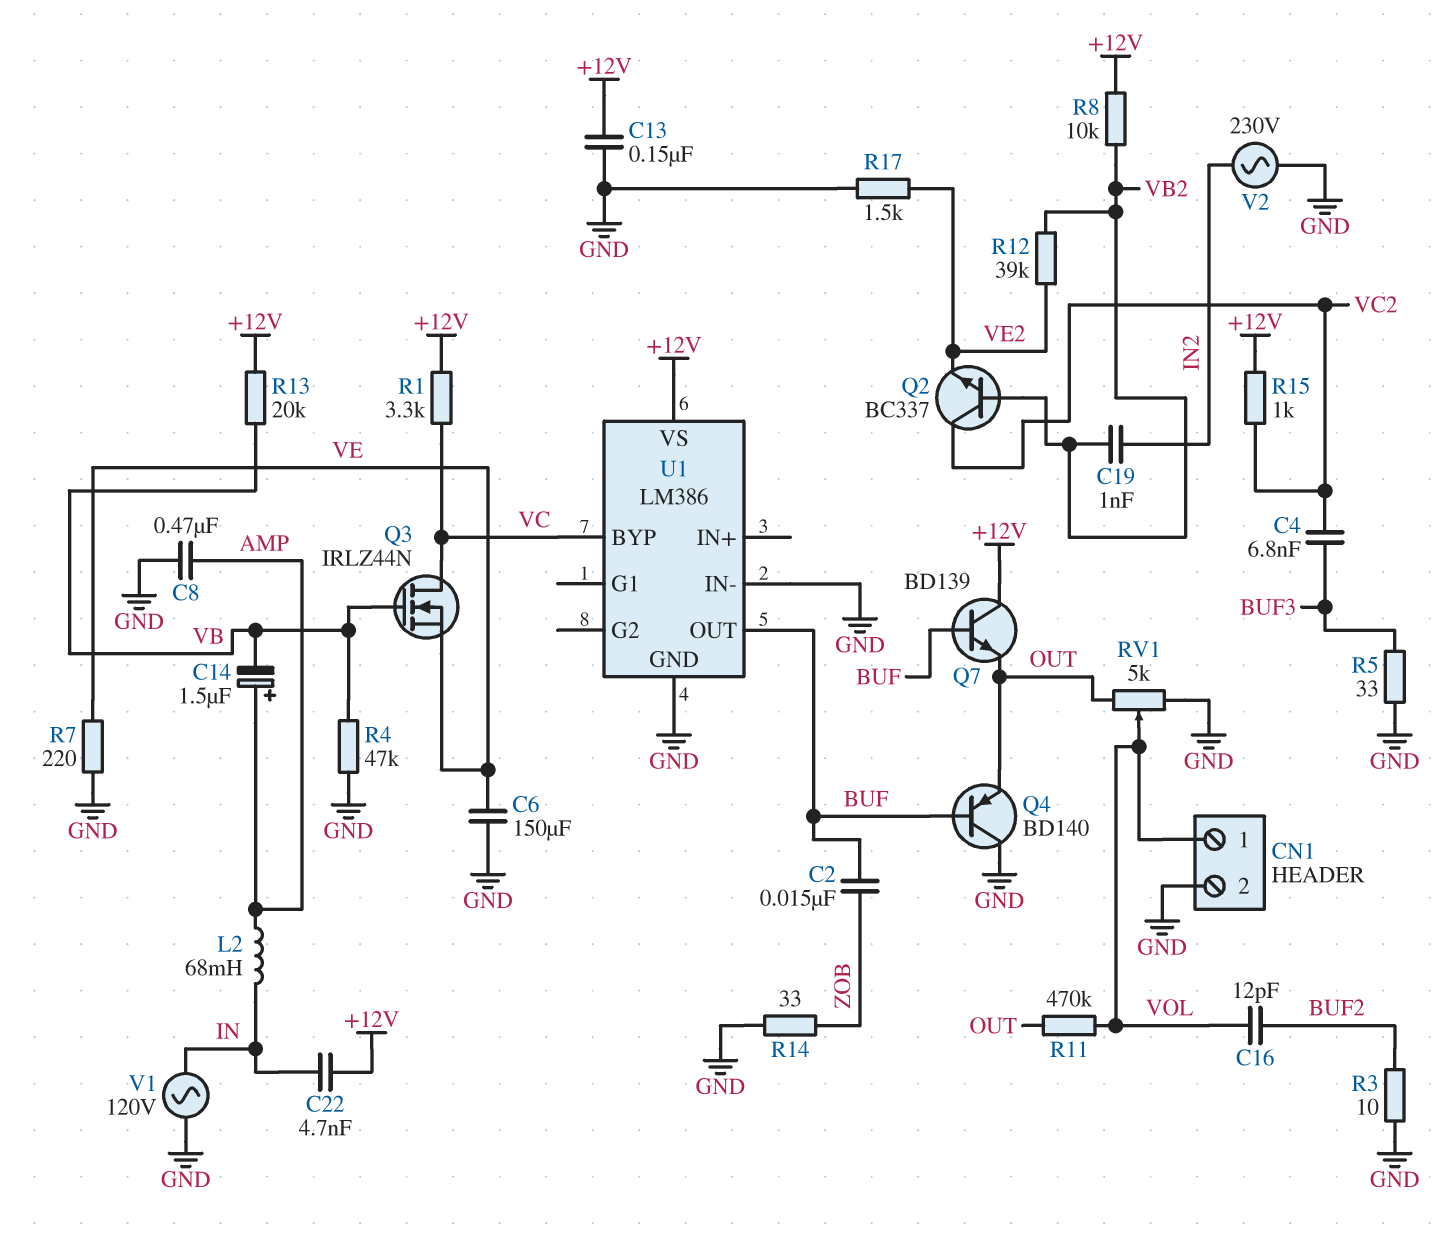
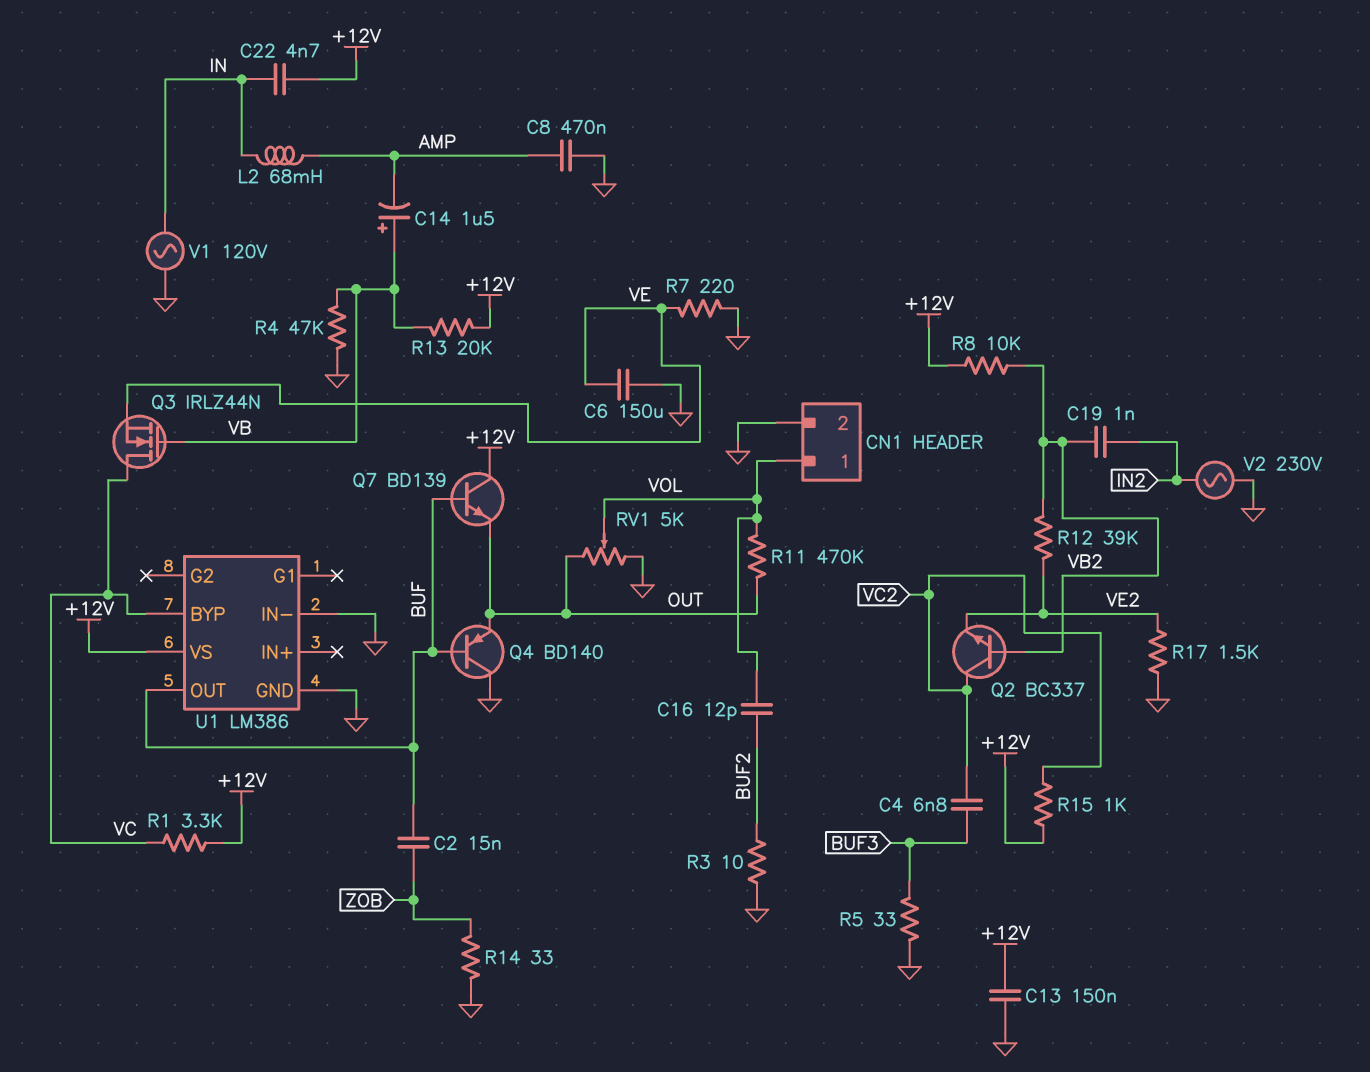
C14: 1.5uF (plus AMP, minus VB) -> 1.5uF (plus VB, minus AMP)

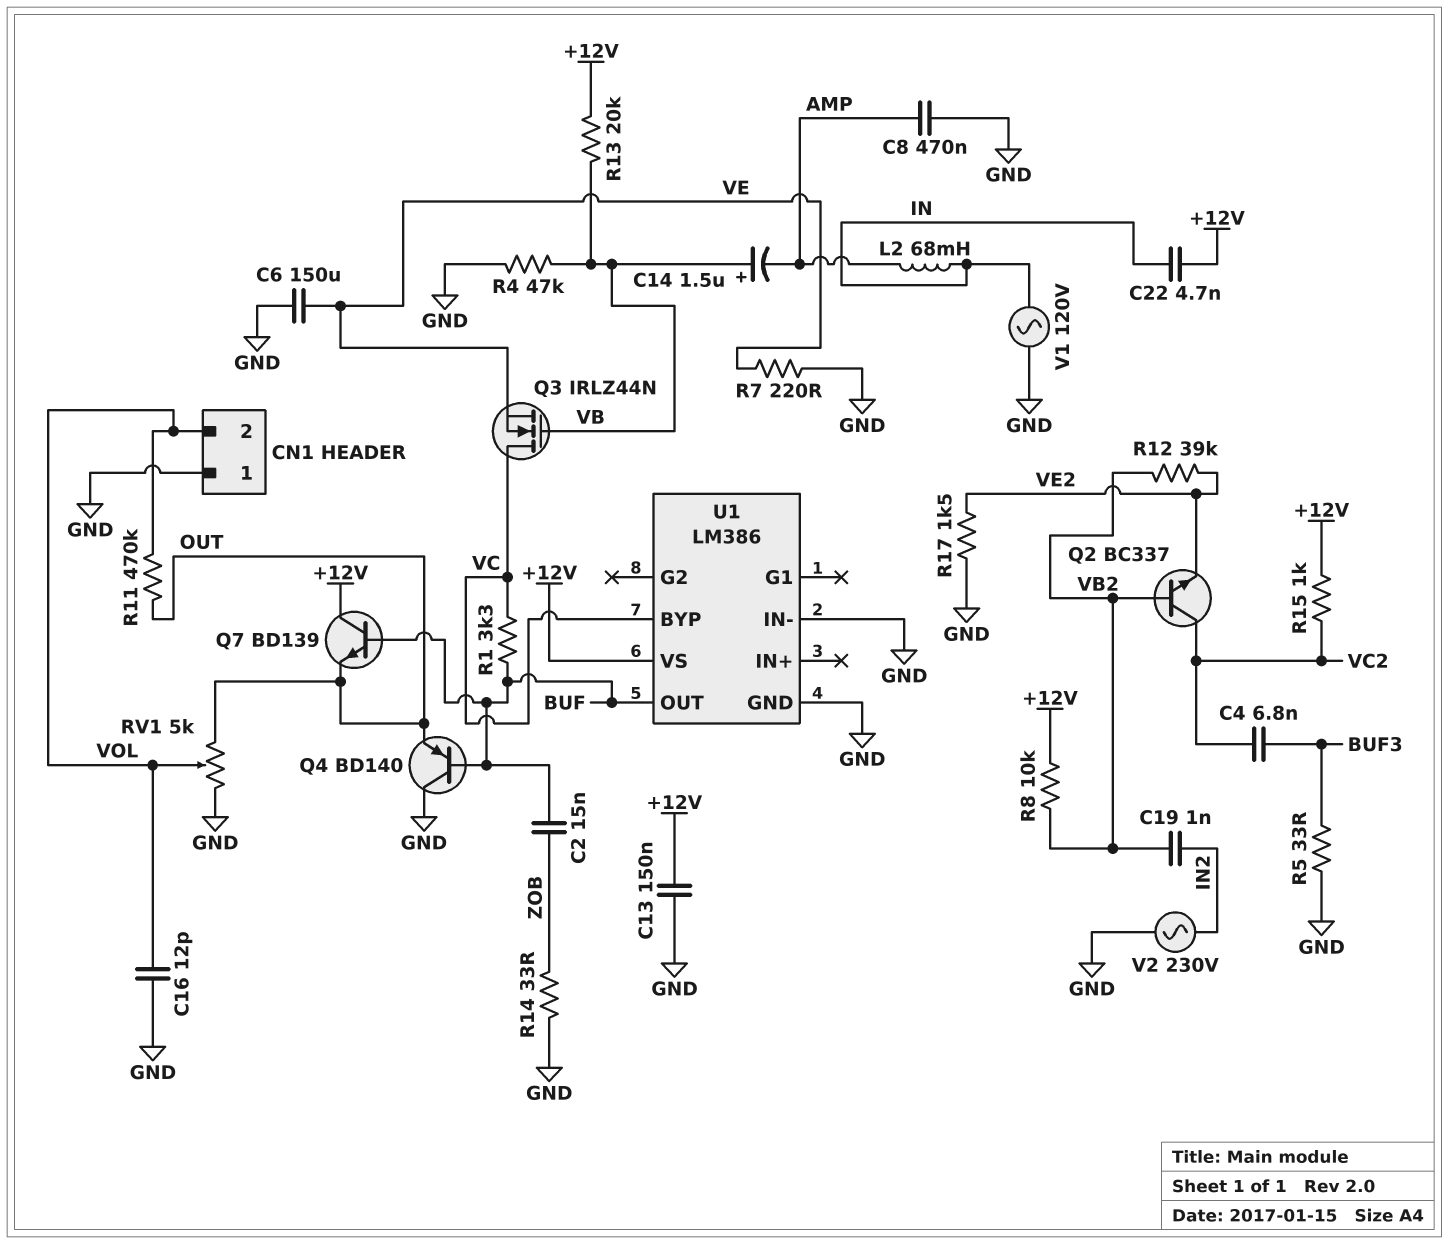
C16: 12pF (BUF2, VOL) -> 12pF (GND, VOL)
CN1 pin 1: VOL -> GND
CN1 pin 2: GND -> VOL
R1: 3.3k (+12V, VC) -> 3.3k (BUF, VC)
R3: 10 (BUF2, GND) -> none

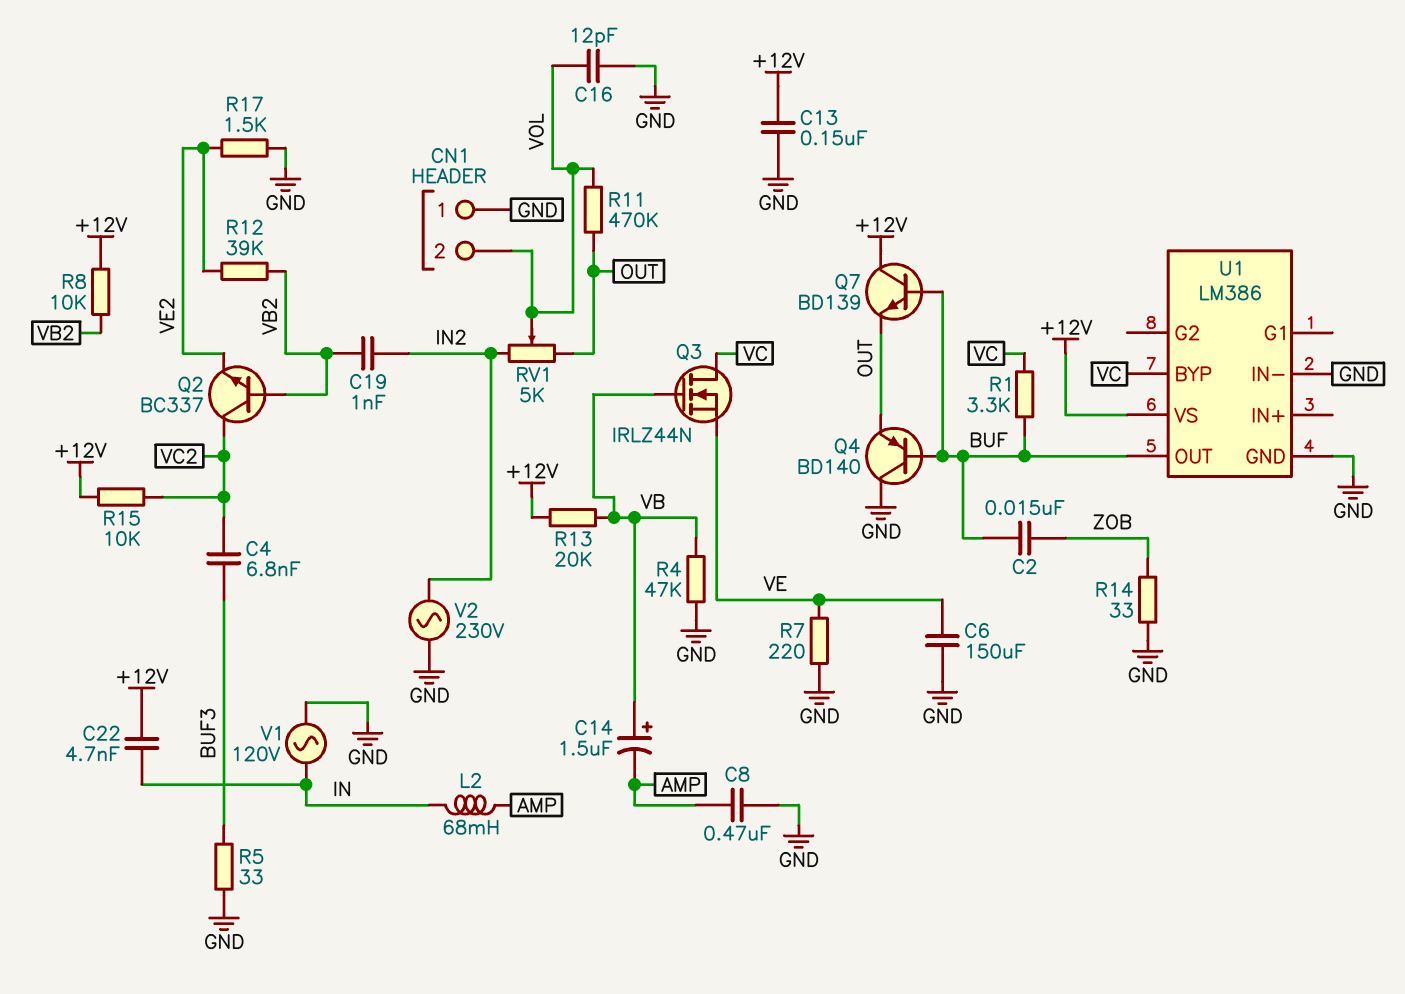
R15: 1k (+12V, VC2) -> 10k (+12V, VC2)
RV1: 5k (GND, OUT, wiper VOL) -> 5k (IN2, OUT, wiper VOL)

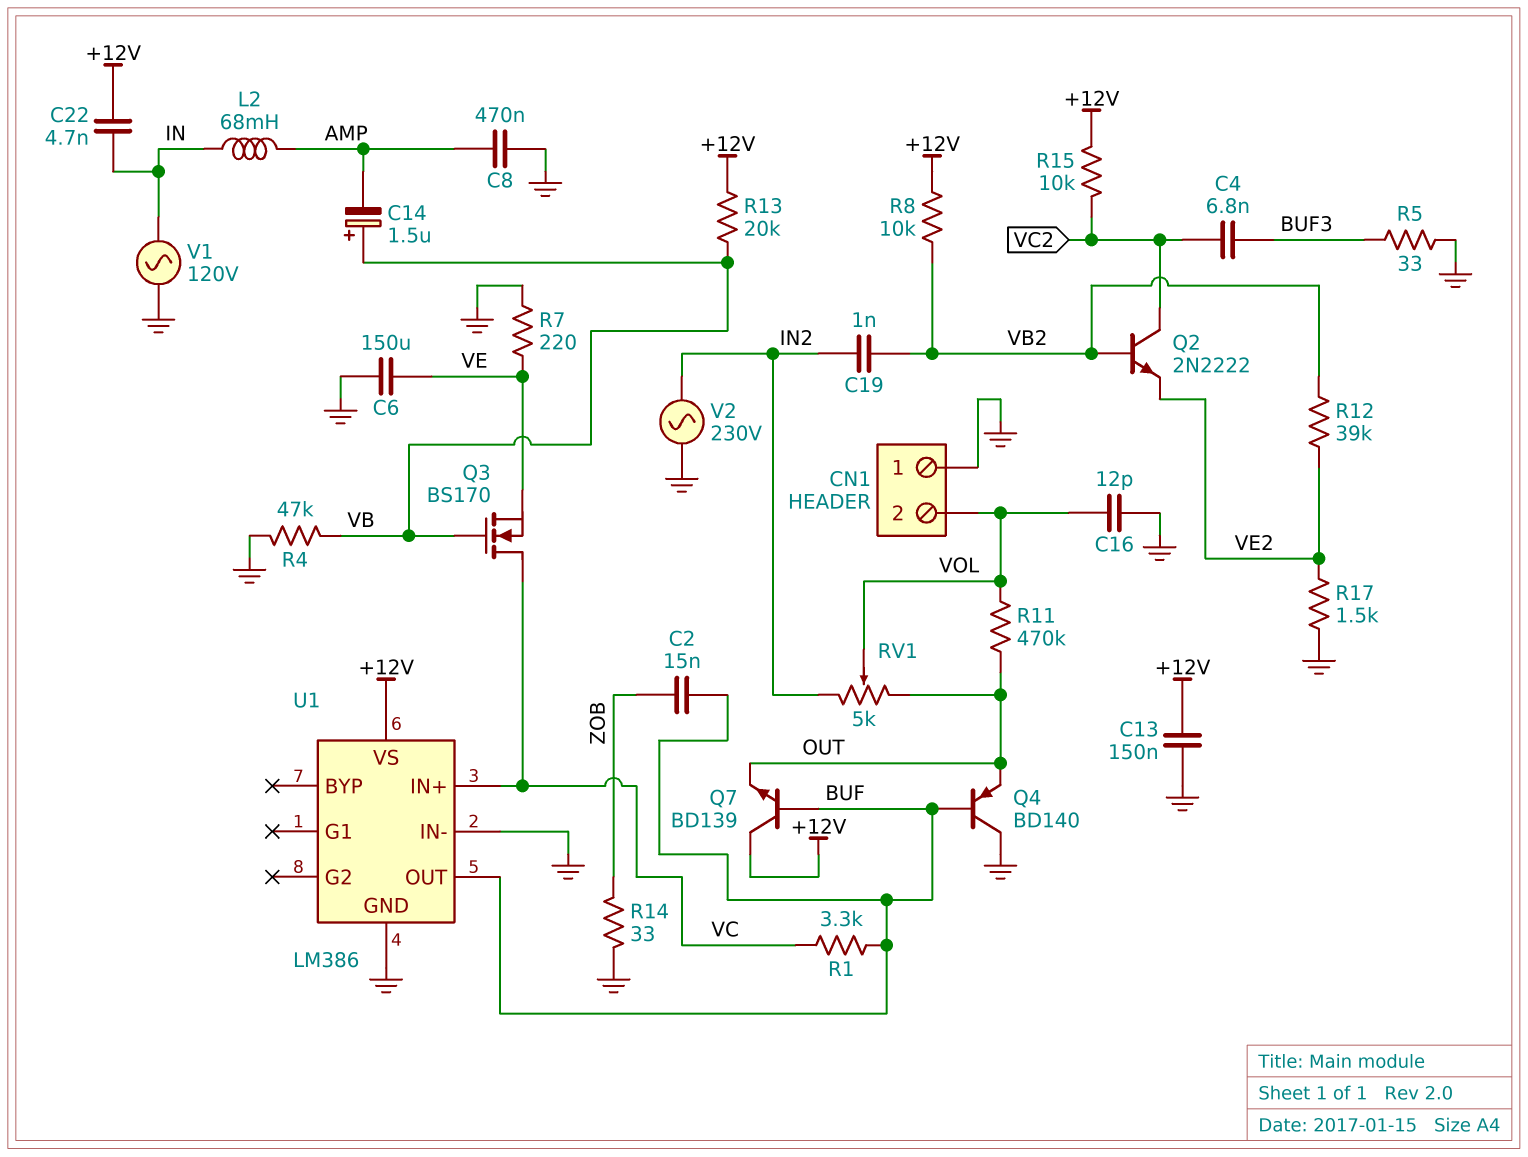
Q2: NPN BC337 (B VB2, C VC2, E VE2) -> NPN 2N2222 (B VB2, C VC2, E VE2)
Q3: NMOS IRLZ44N (G VB, D VC, S VE) -> NMOS BS170 (G VB, D VC, S VE)
U1 pin BYP: VC -> none
U1 pin IN+: none -> VC

